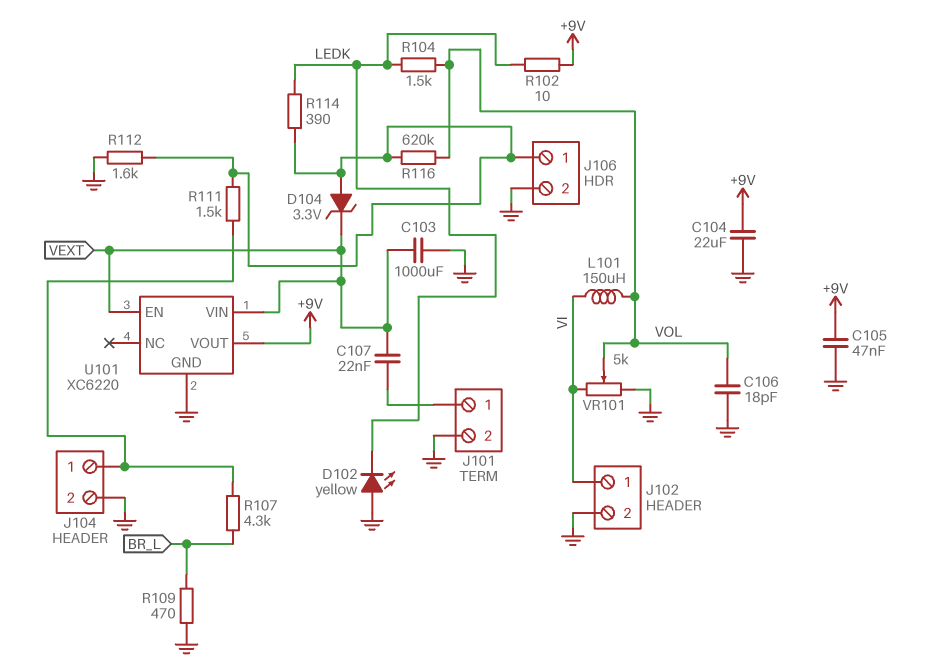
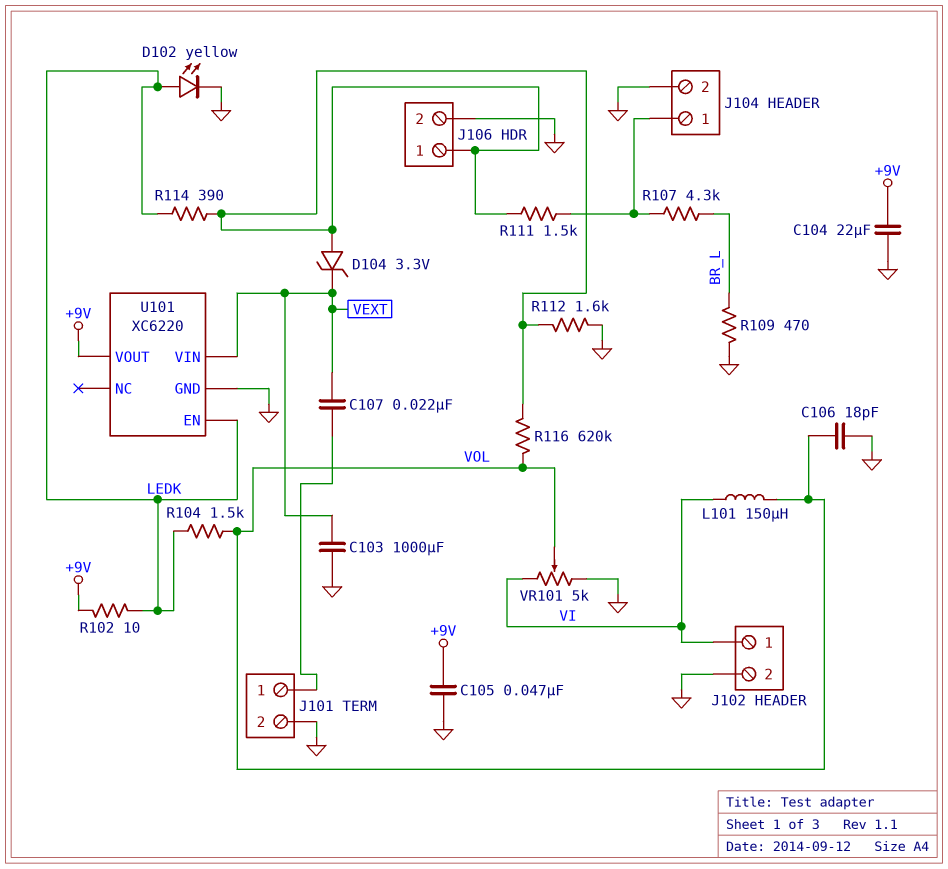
D102: LED yellow (A GND, K LEDK) -> LED yellow (A LEDK, K GND)
U101 pin EN: VEXT -> LEDK

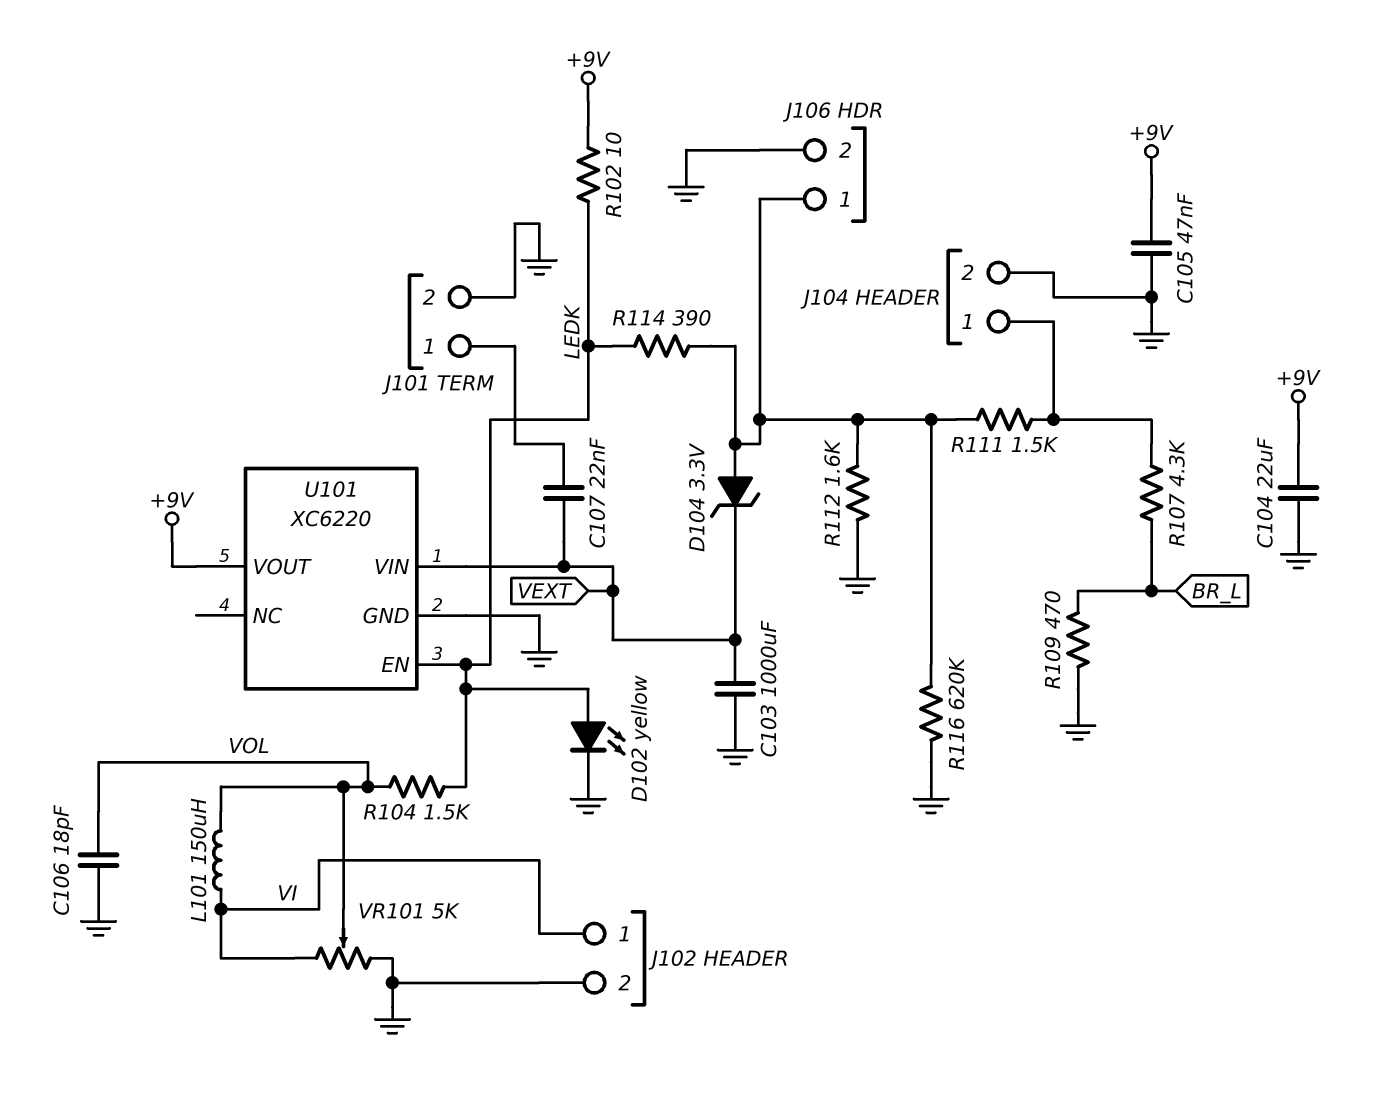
R116: 620k (J106/1, VOL) -> 620k (GND, J106/1)

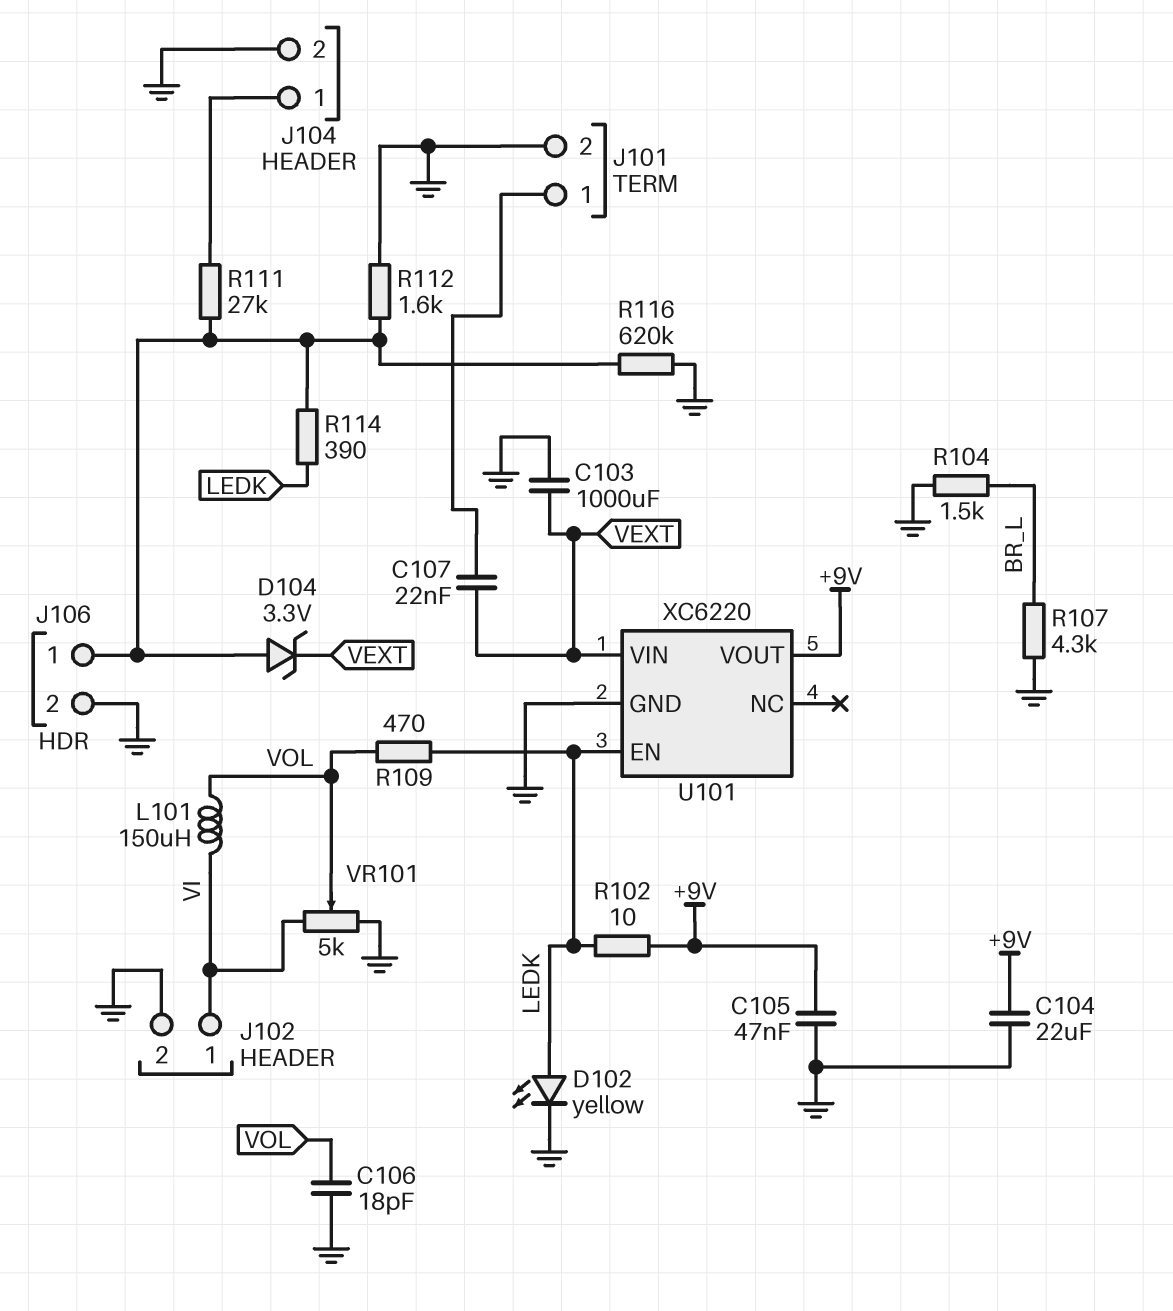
R104: 1.5k (LEDK, VOL) -> 1.5k (BR_L, GND)
R107: 4.3k (BR_L, J104/1) -> 4.3k (BR_L, GND)
R109: 470 (BR_L, GND) -> 470 (LEDK, VOL)
R111: 1.5k (J104/1, J106/1) -> 27k (J104/1, J106/1)

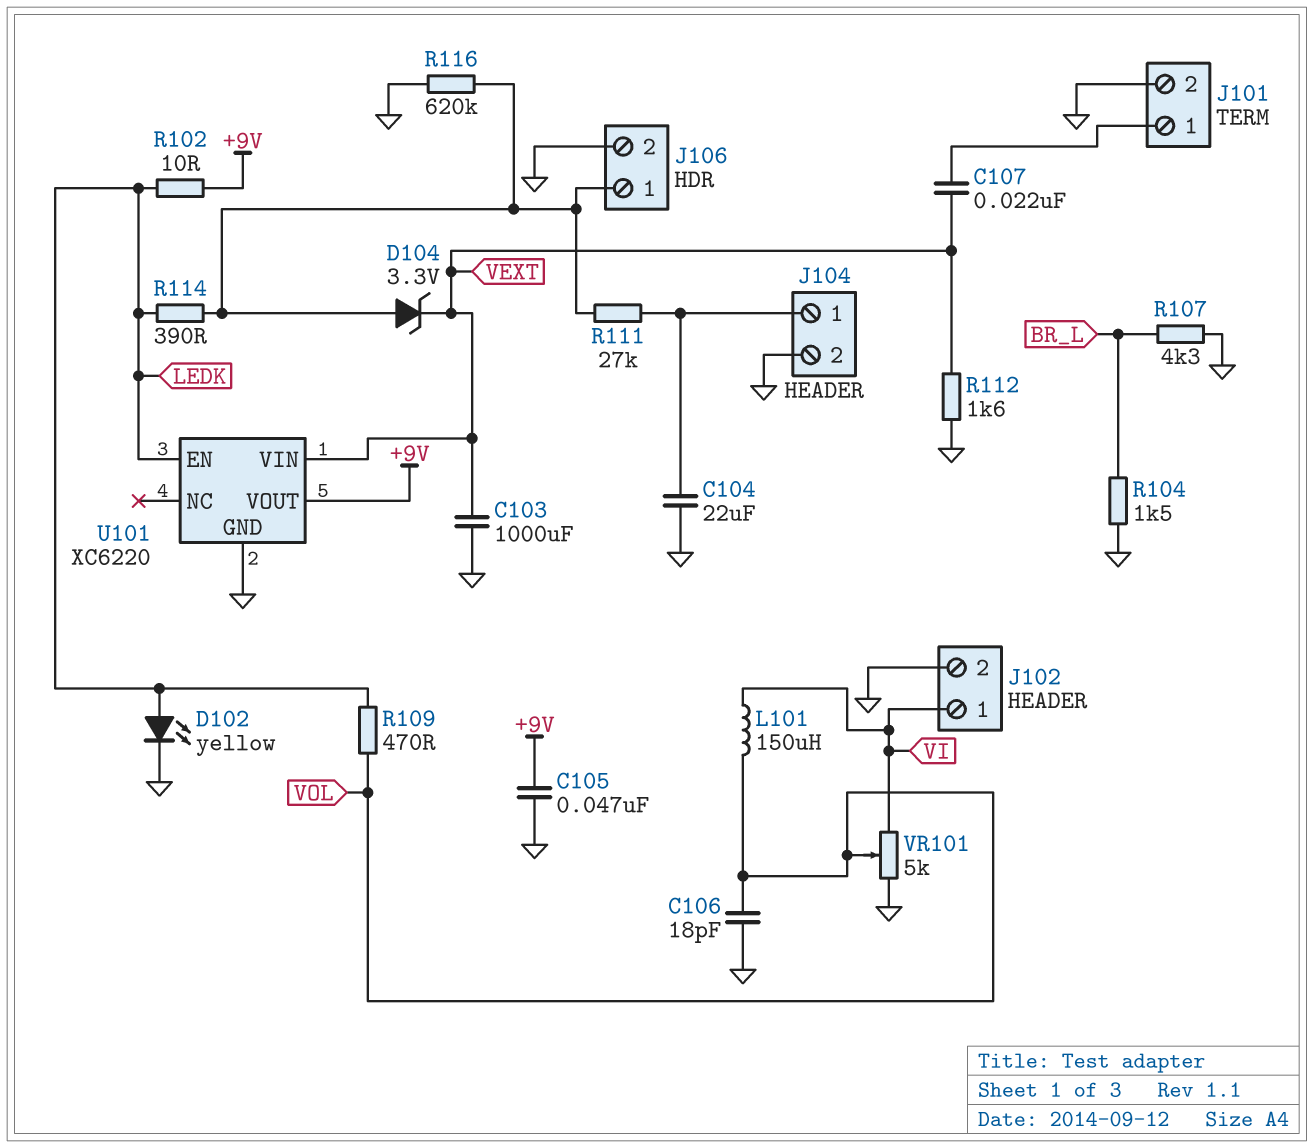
C104: 22uF (+9V, GND) -> 22uF (GND, J104/1)
R112: 1.6k (GND, J106/1) -> 1.6k (GND, VEXT)

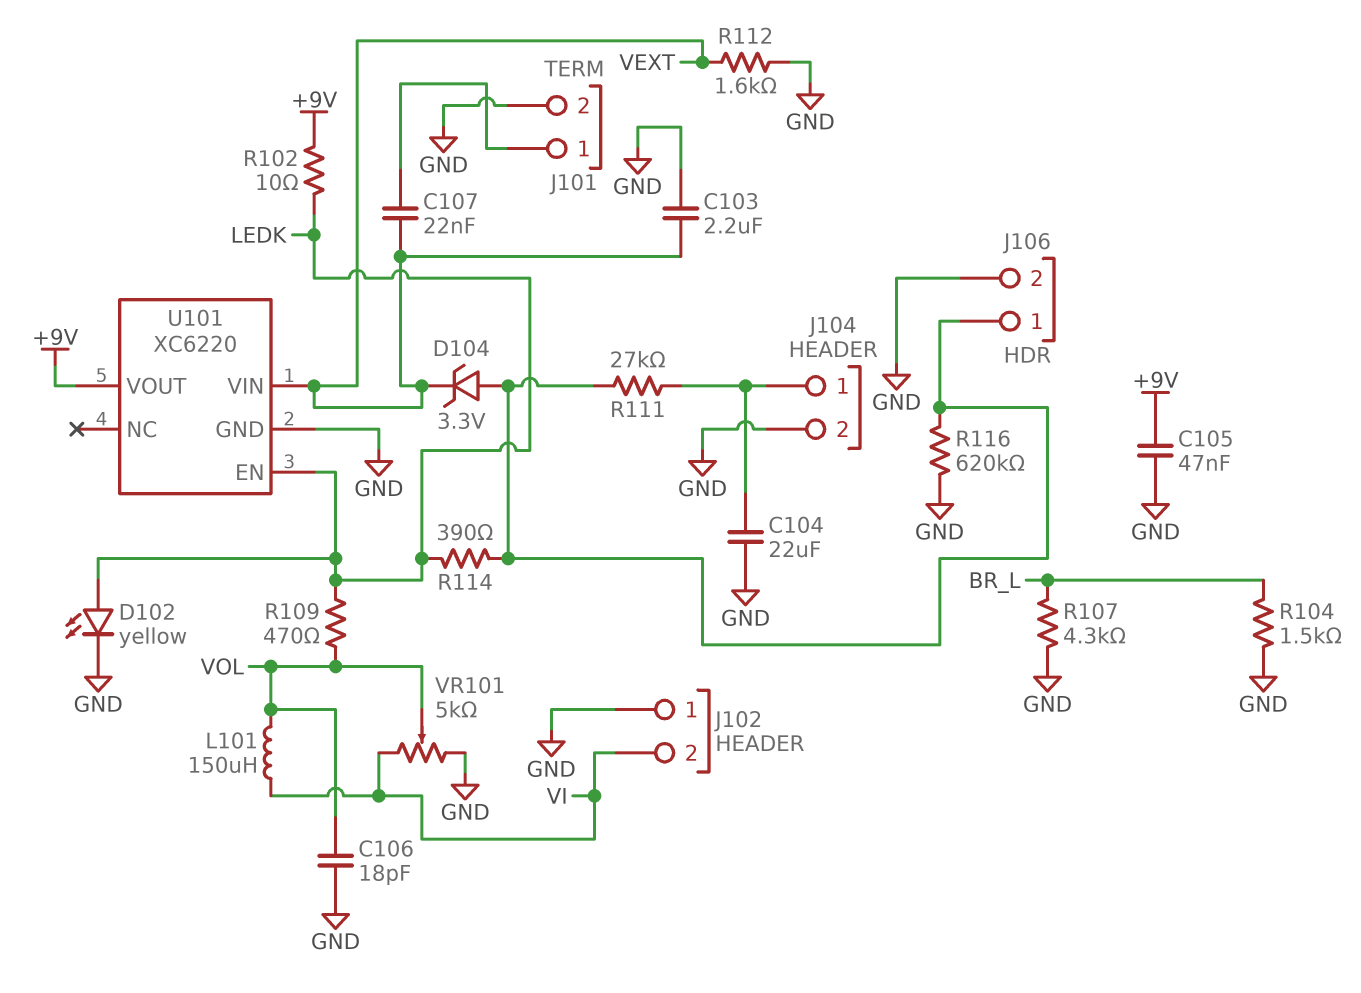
C103: 1000uF (GND, VEXT) -> 2.2uF (GND, VEXT)
J102 pin 1: VI -> GND
J102 pin 2: GND -> VI

